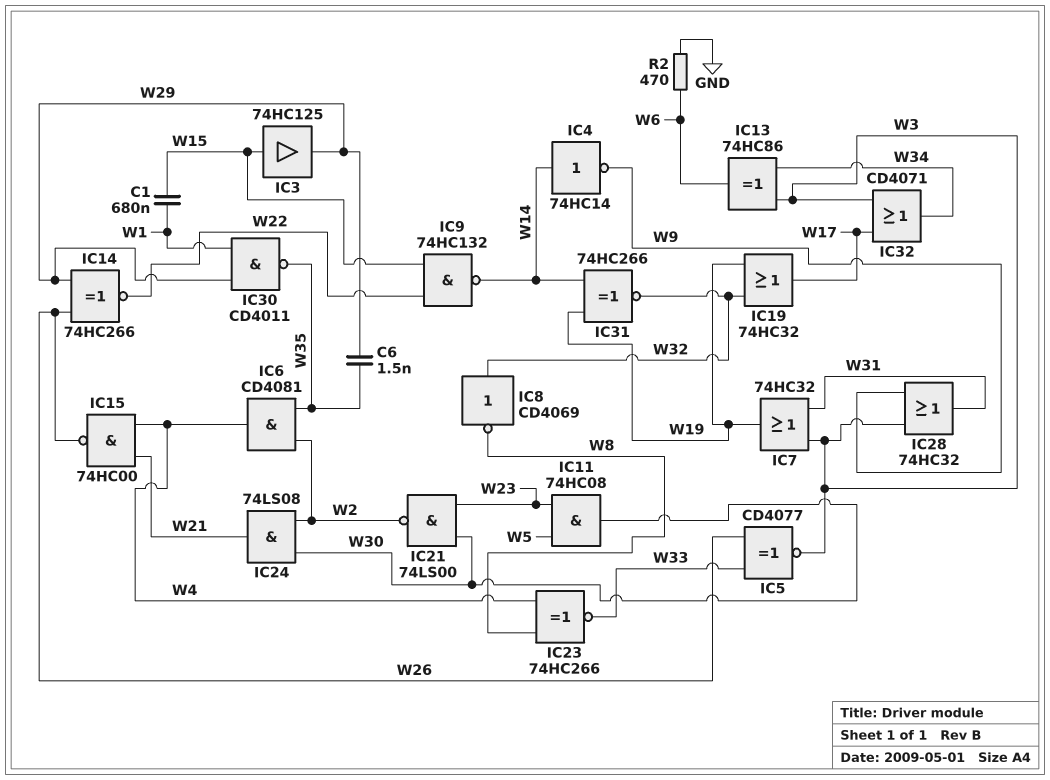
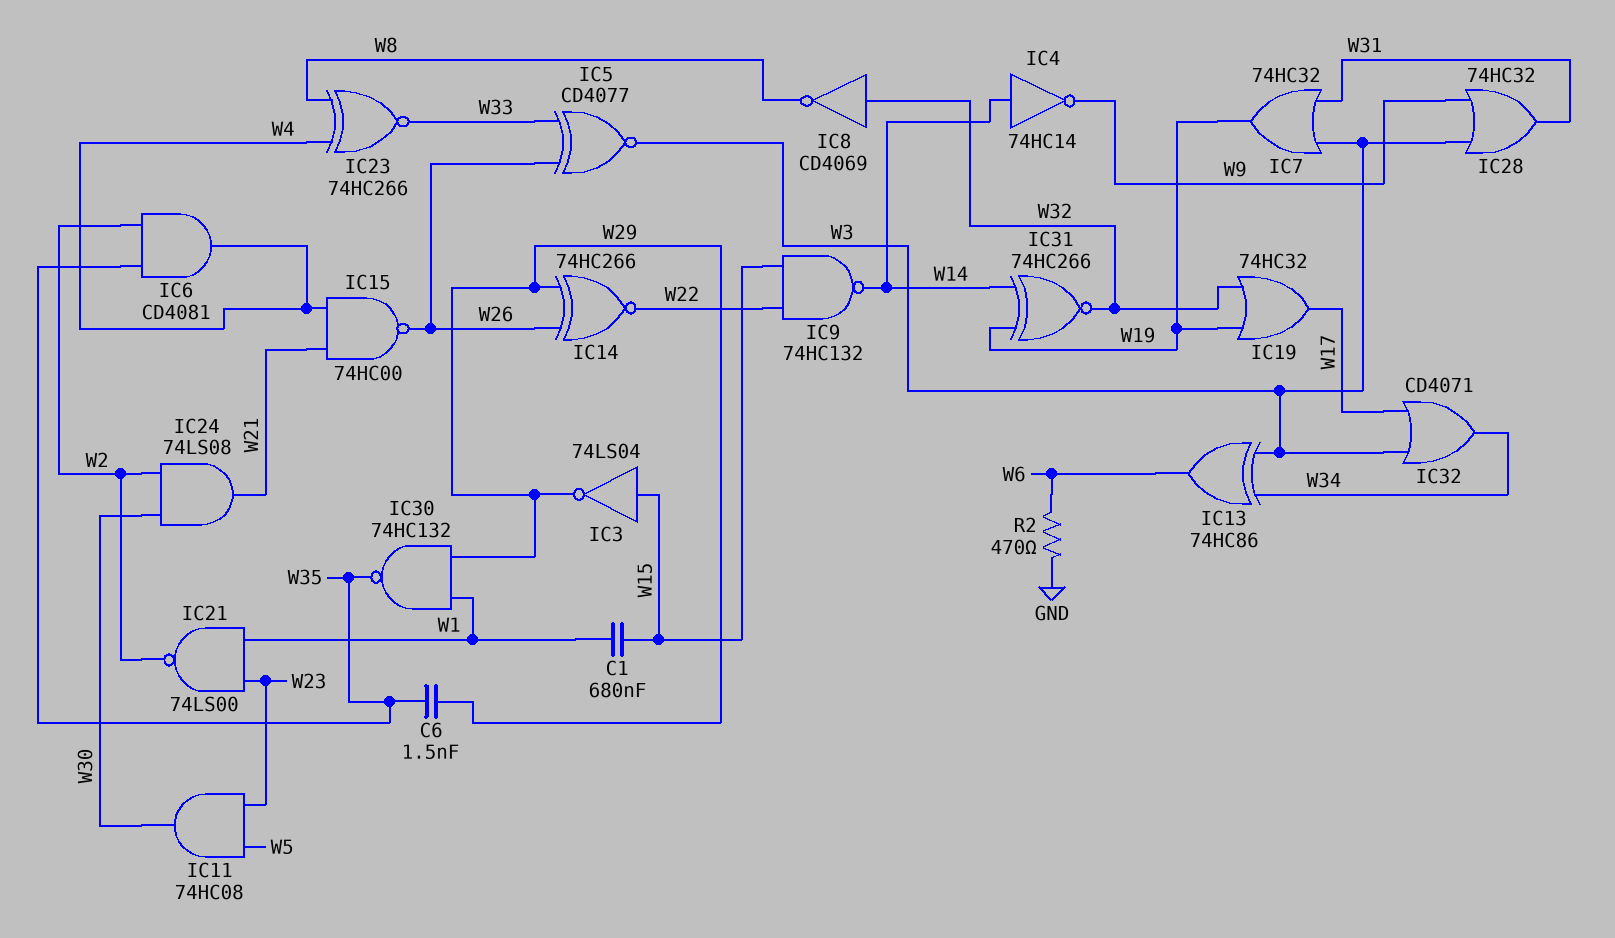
IC3: buffer 74HC125 (in W15, out W29) -> NOT 74LS04 (in W15, out W29)
IC21: NAND 74LS00 (in W23, in W30, out W2) -> NAND 74LS00 (in W1, in W23, out W2)
IC30: NAND CD4011 (in W1, in W29, out W35) -> NAND 74HC132 (in W1, in W29, out W35)

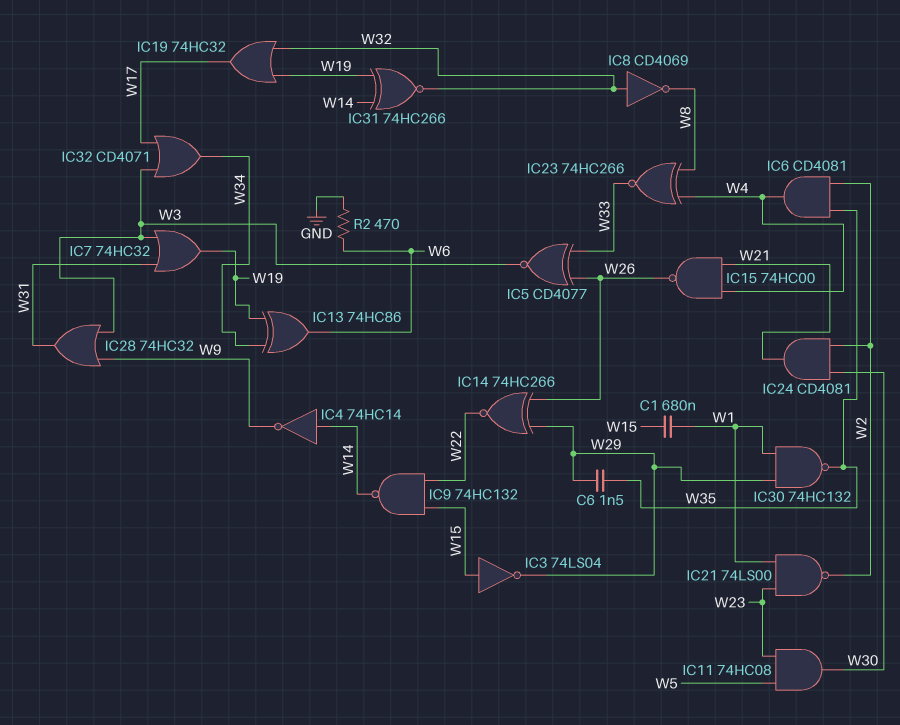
IC13: XOR 74HC86 (in W3, in W34, out W6) -> XOR 74HC86 (in W19, in W34, out W6)
IC24: AND 74LS08 (in W2, in W30, out W21) -> AND CD4081 (in W2, in W30, out W21)

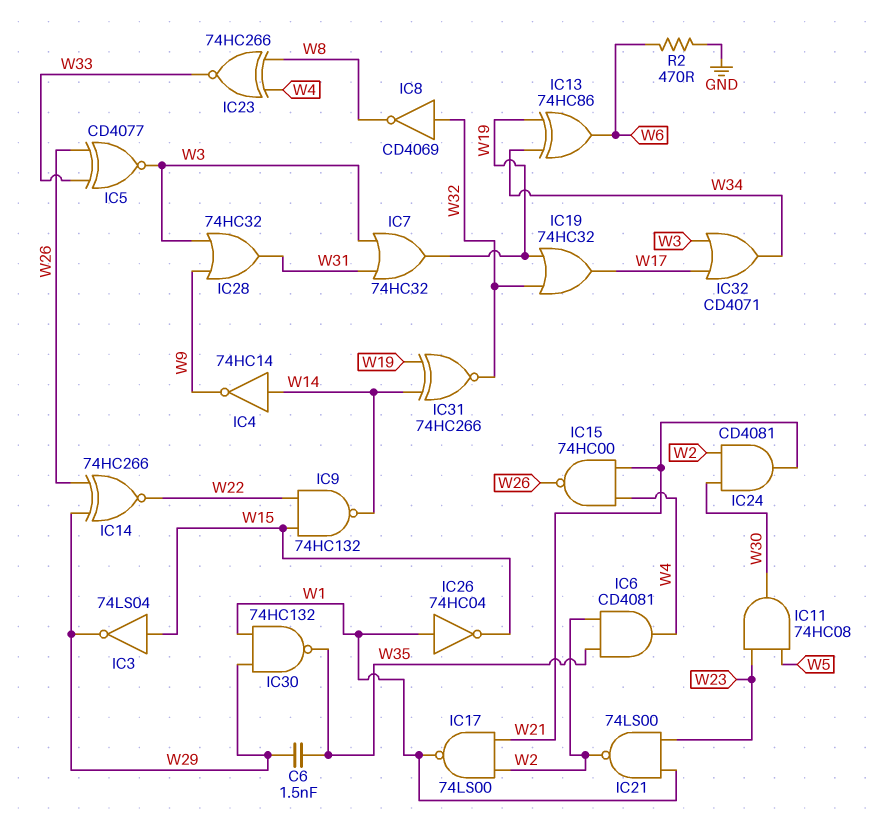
C1: 680nF (W1, W15) -> none
IC17: none -> NAND 74LS00 (in W2, in W21, out W1)
IC26: none -> NOT 74HC04 (in W1, out W15)

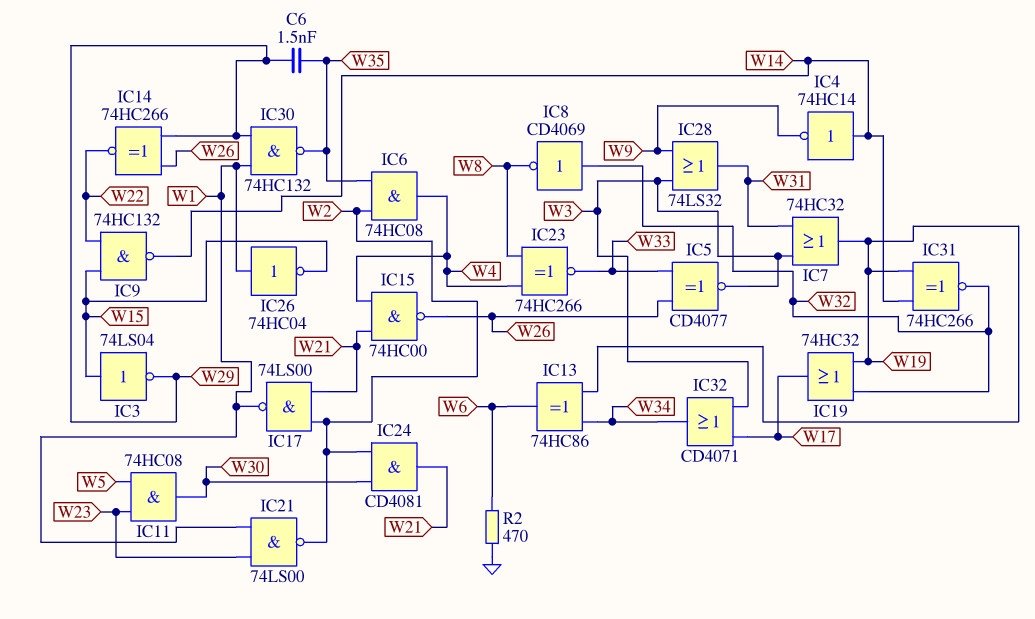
IC6: AND CD4081 (in W2, in W35, out W4) -> AND 74HC08 (in W2, in W35, out W4)
IC28: OR 74HC32 (in W3, in W9, out W31) -> OR 74LS32 (in W3, in W9, out W31)

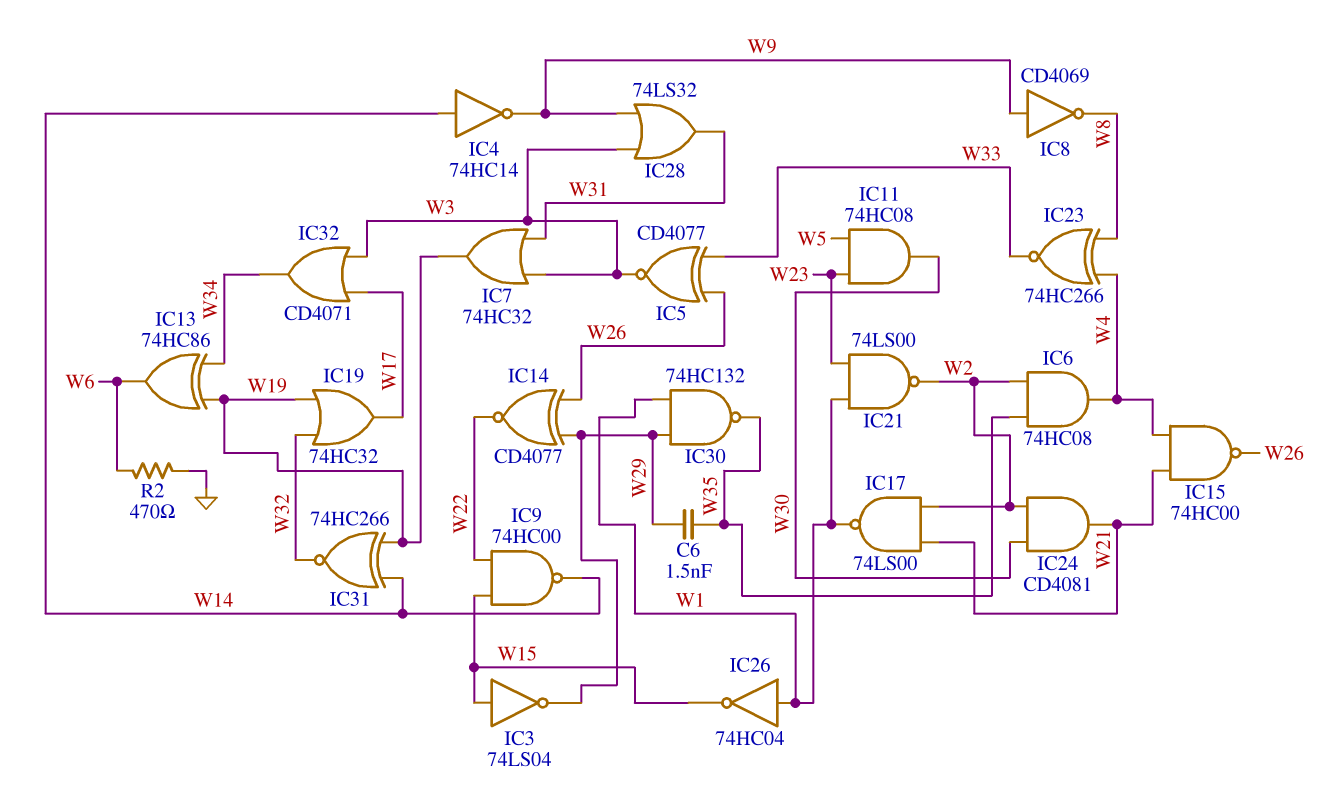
IC8: NOT CD4069 (in W32, out W8) -> NOT CD4069 (in W9, out W8)
IC9: NAND 74HC132 (in W15, in W22, out W14) -> NAND 74HC00 (in W15, in W22, out W14)
IC14: XNOR 74HC266 (in W26, in W29, out W22) -> XNOR CD4077 (in W26, in W29, out W22)

